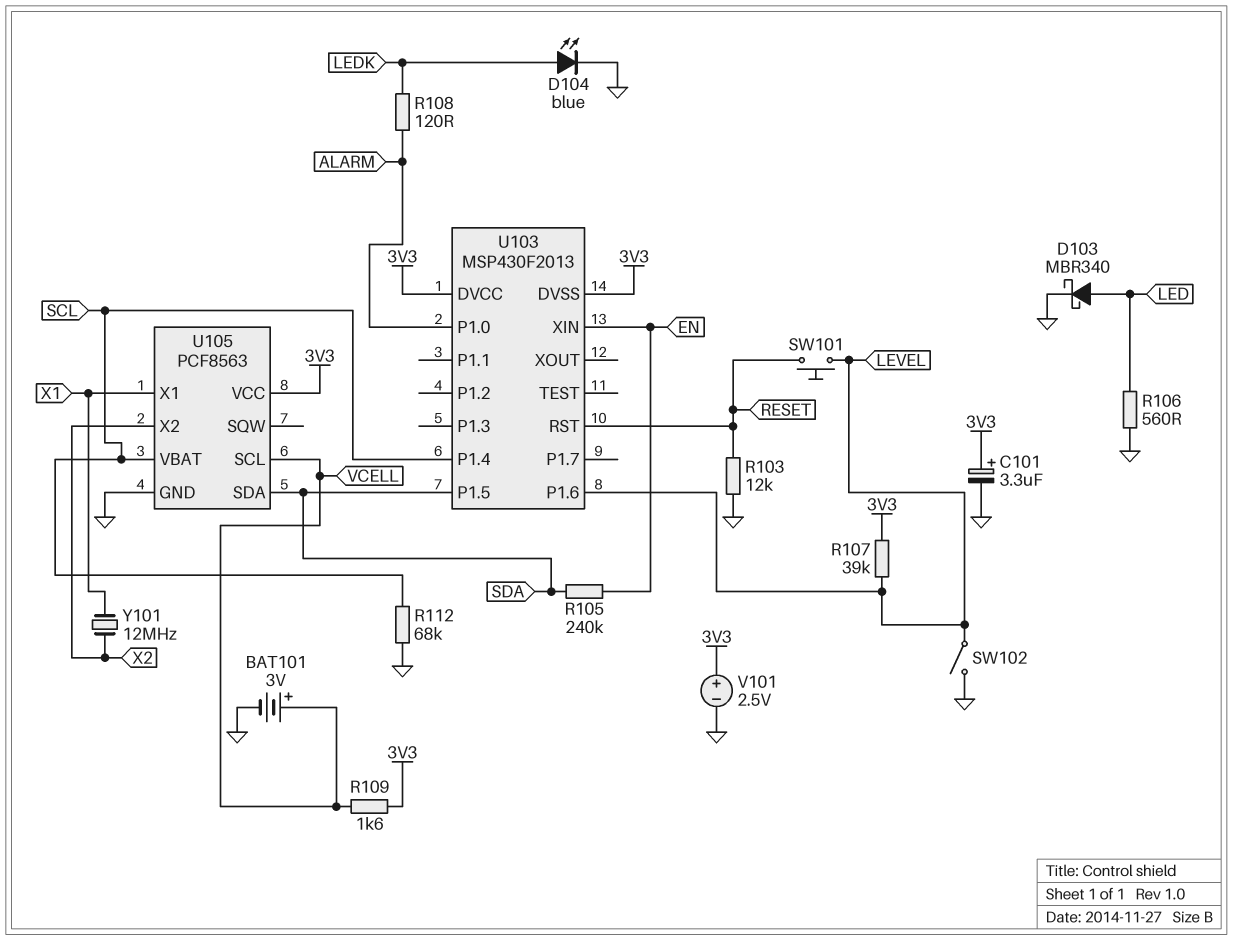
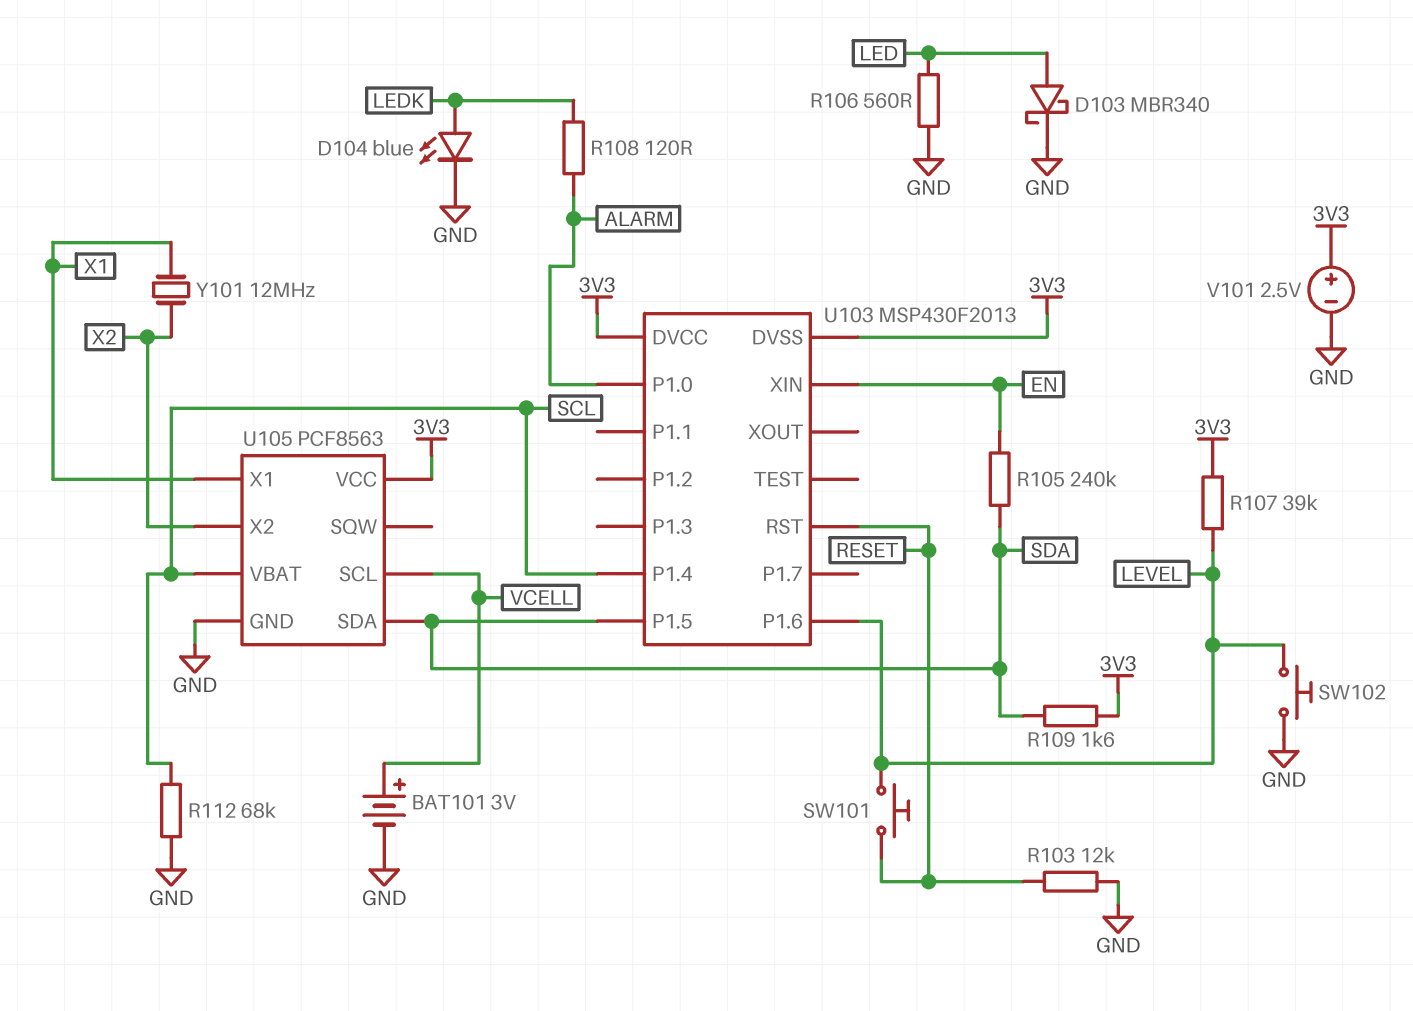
C101: 3.3uF (plus 3V3, minus GND) -> none
R109: 1.6k (3V3, VCELL) -> 1.6k (3V3, SDA)
SW102: switch (GND, LEVEL) -> button (GND, LEVEL)

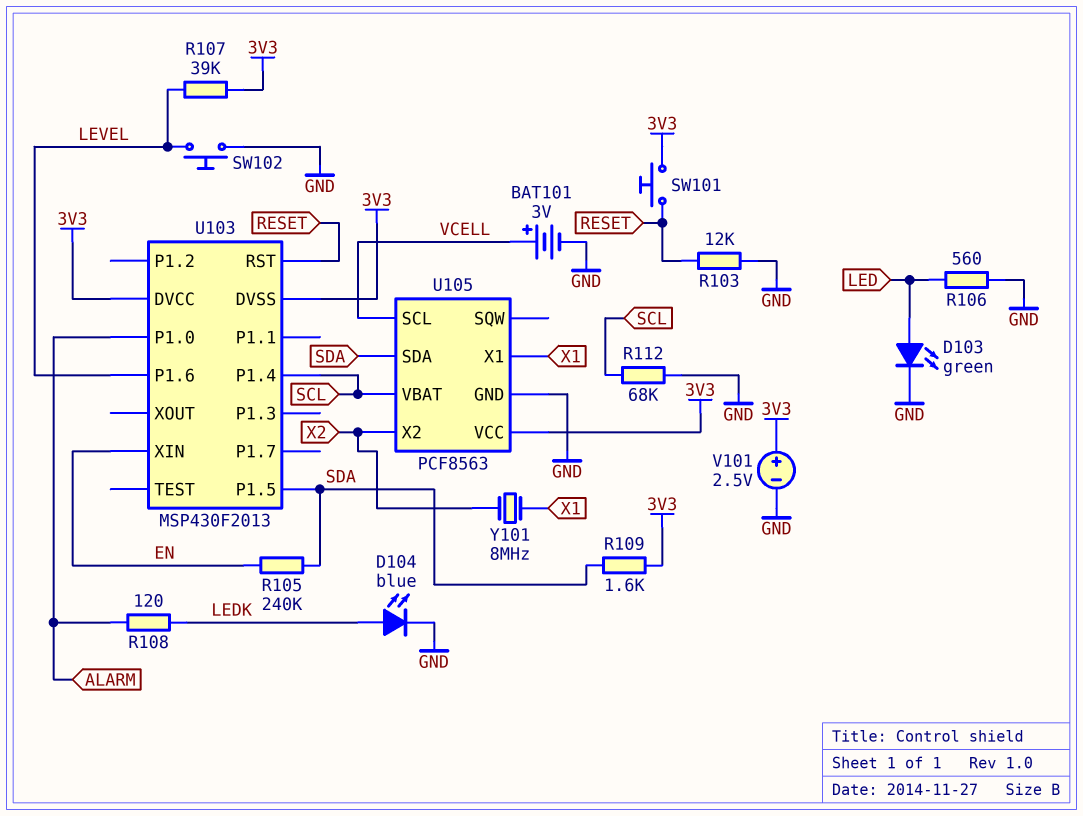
D103: schottky MBR340 (A LED, K GND) -> LED green (A LED, K GND)
SW101: button (LEVEL, RESET) -> button (3V3, RESET)
Y101: 12MHz (X1, X2) -> 8MHz (X1, X2)

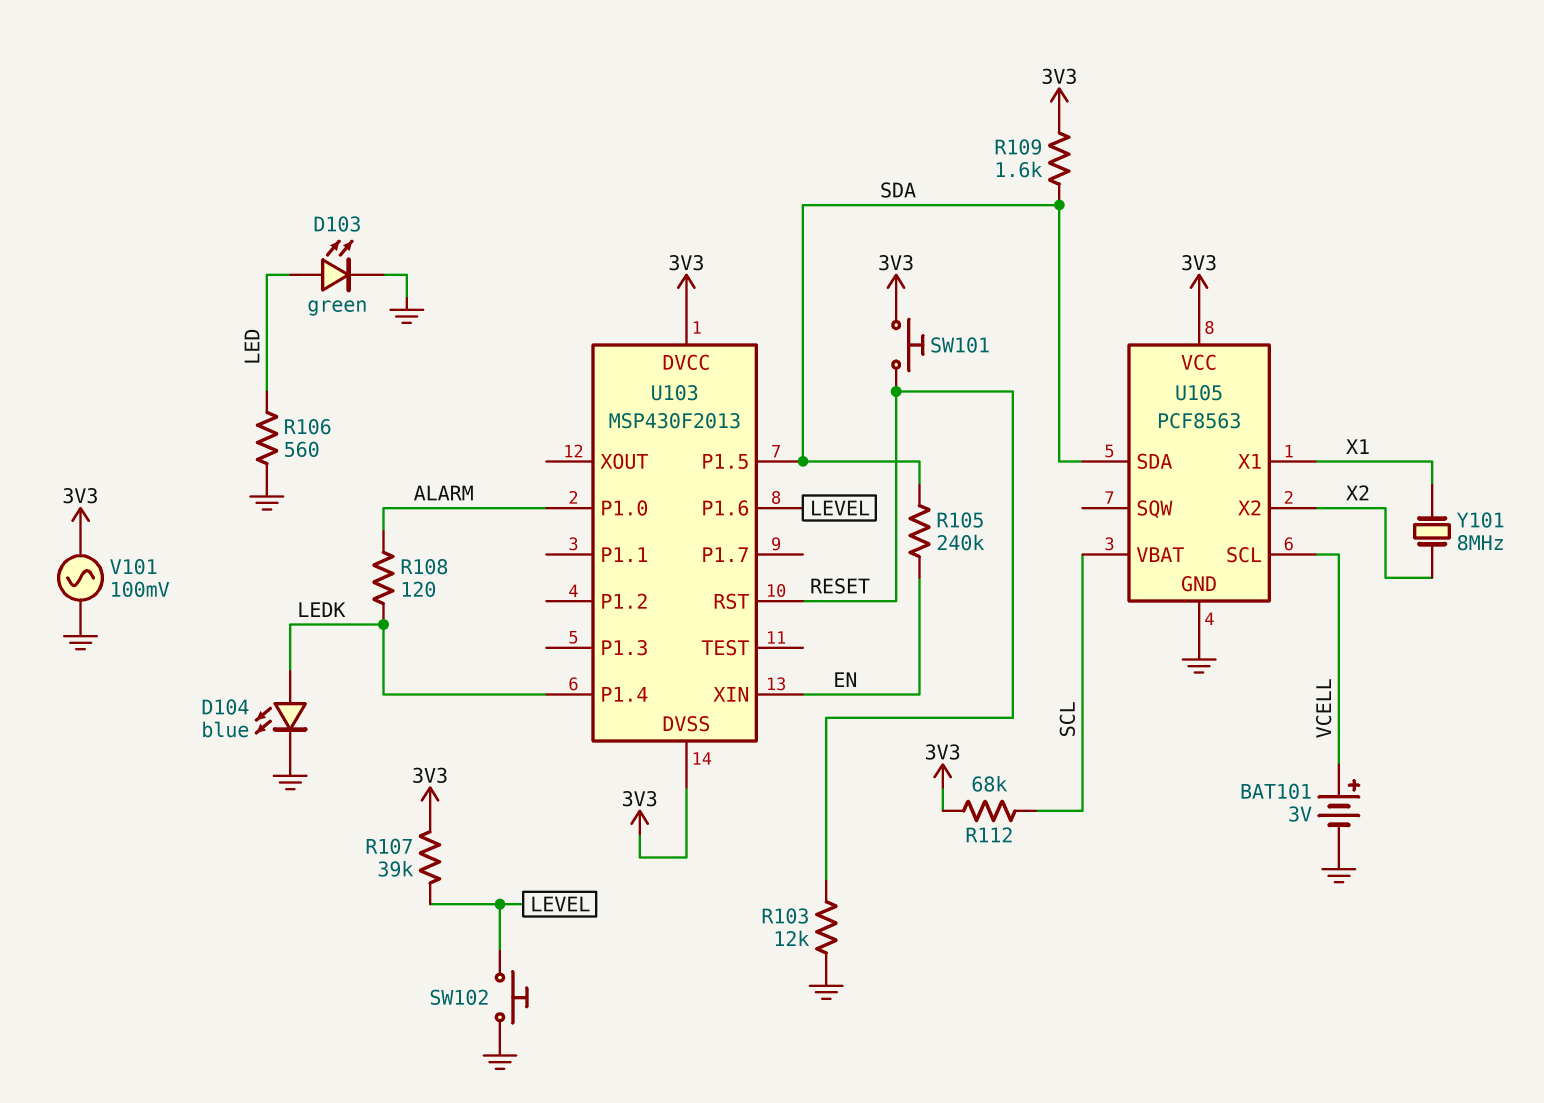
R112: 68k (GND, SCL) -> 68k (3V3, SCL)
U103 pin P1.4: SCL -> LEDK
V101: 2.5V (plus 3V3, minus GND) -> AC 100mV (3V3, GND)

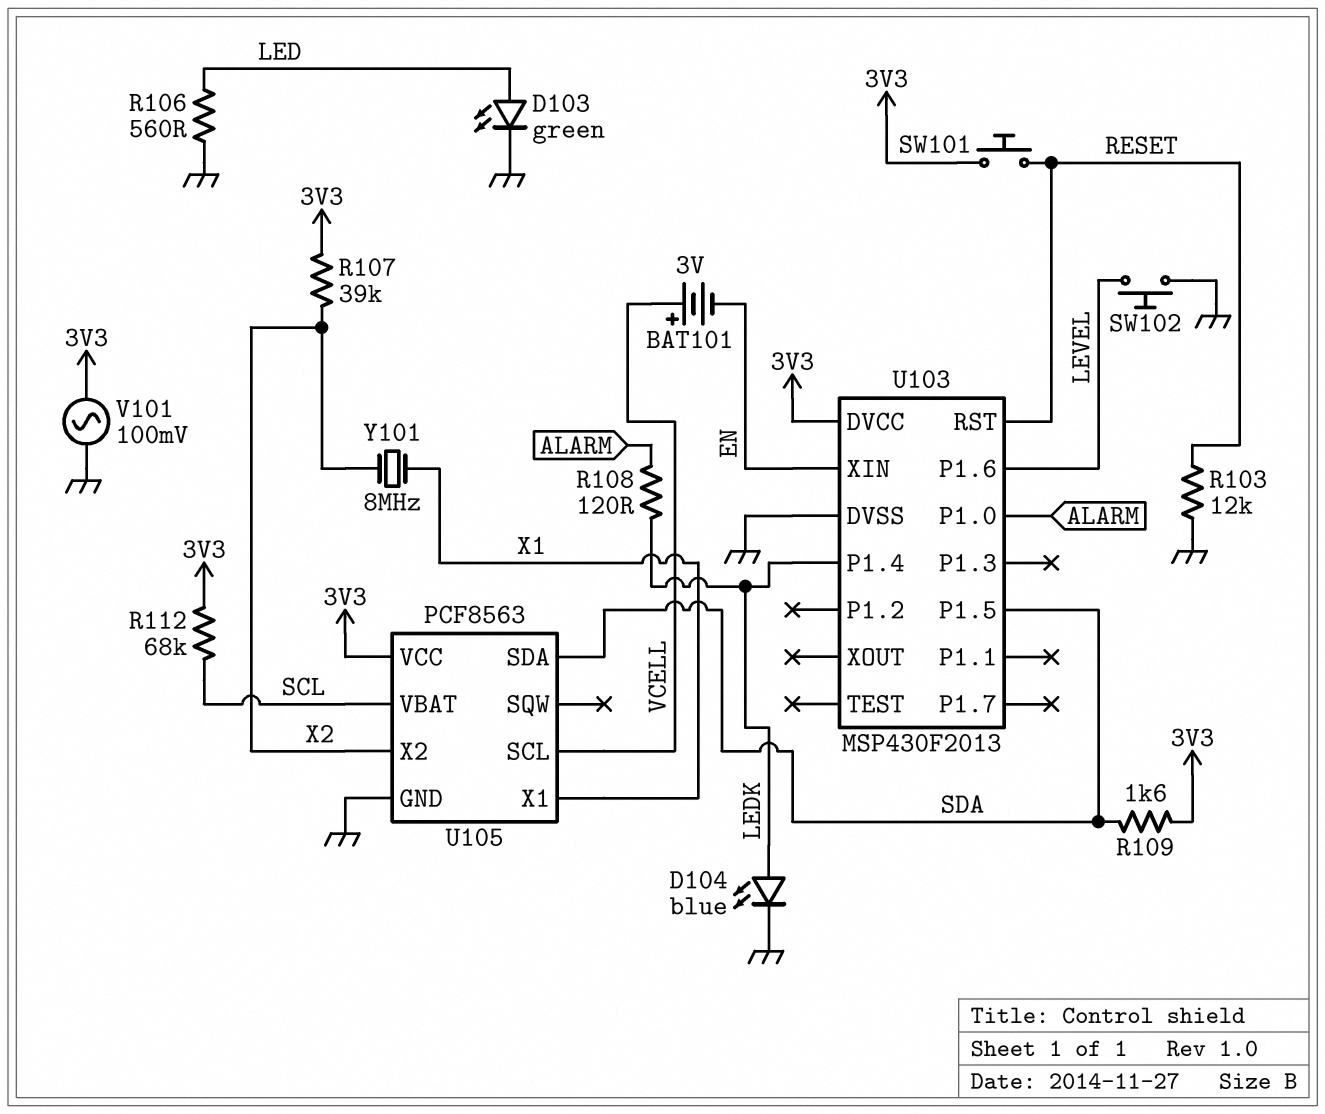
BAT101: 3V (plus VCELL, minus GND) -> 3V (plus VCELL, minus EN)
R105: 240k (EN, SDA) -> none
R107: 39k (3V3, LEVEL) -> 39k (3V3, X2)
U103 pin DVSS: 3V3 -> GND

